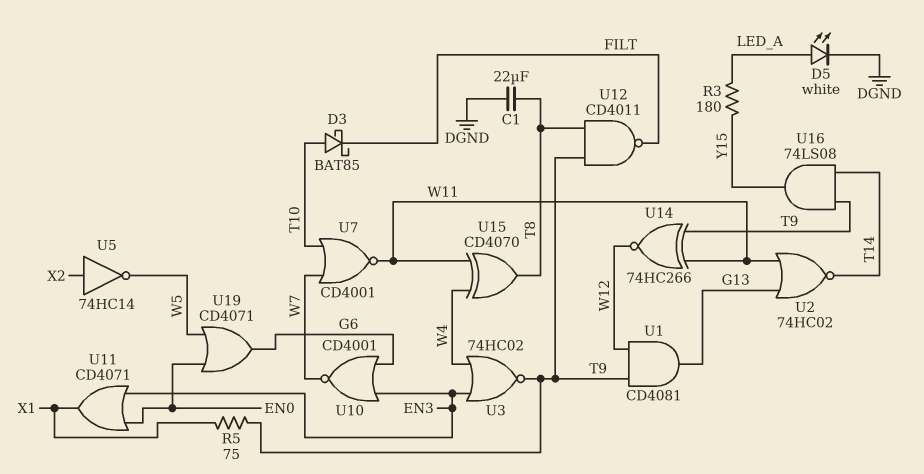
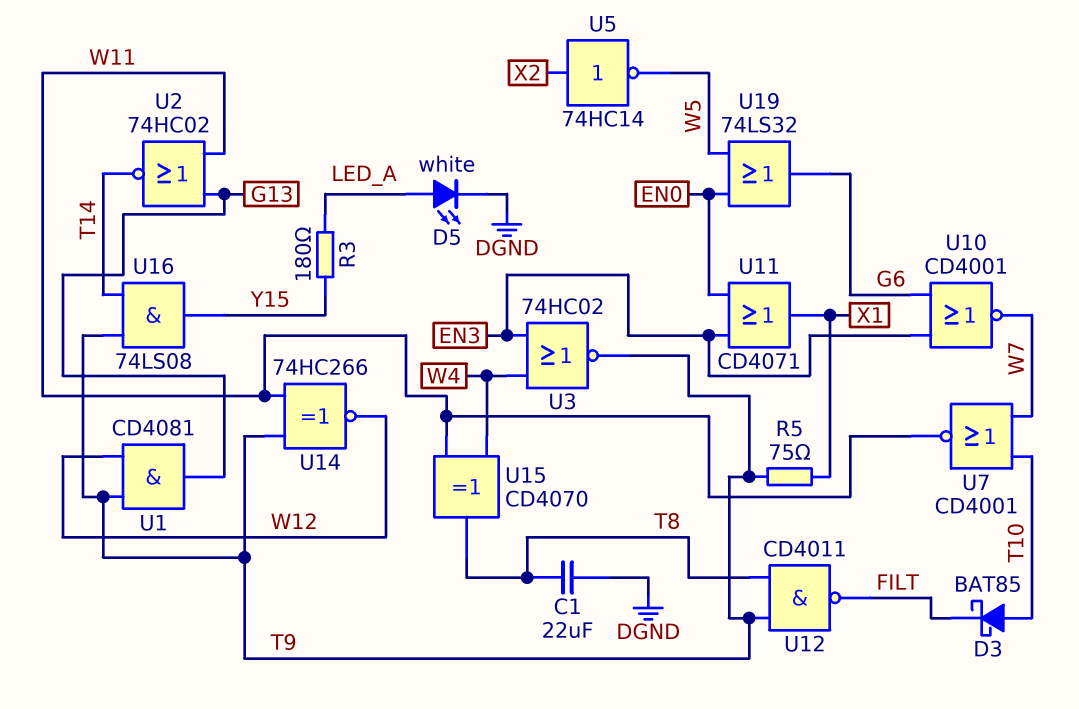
U19: OR CD4071 (in EN0, in W5, out G6) -> OR 74LS32 (in EN0, in W5, out G6)

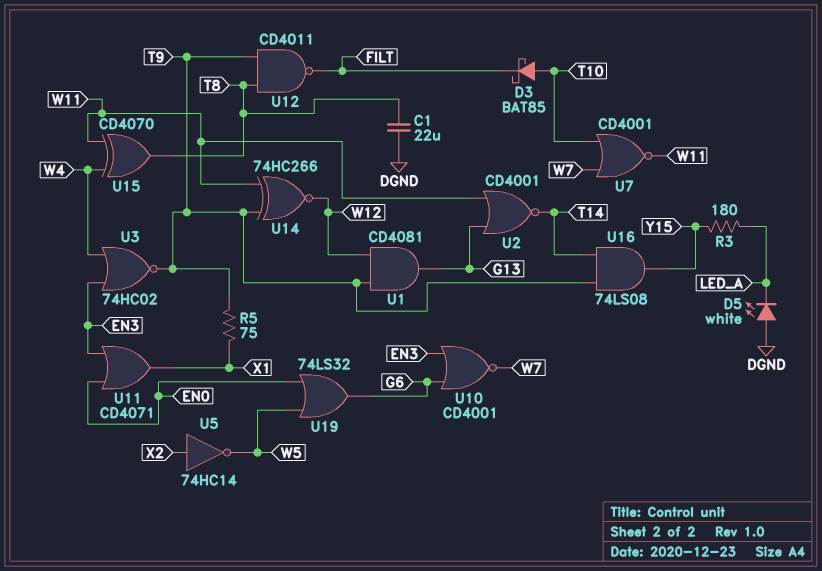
D5: LED white (A LED_A, K DGND) -> LED white (A DGND, K LED_A)
U2: NOR 74HC02 (in G13, in W11, out T14) -> NOR CD4001 (in G13, in W11, out T14)

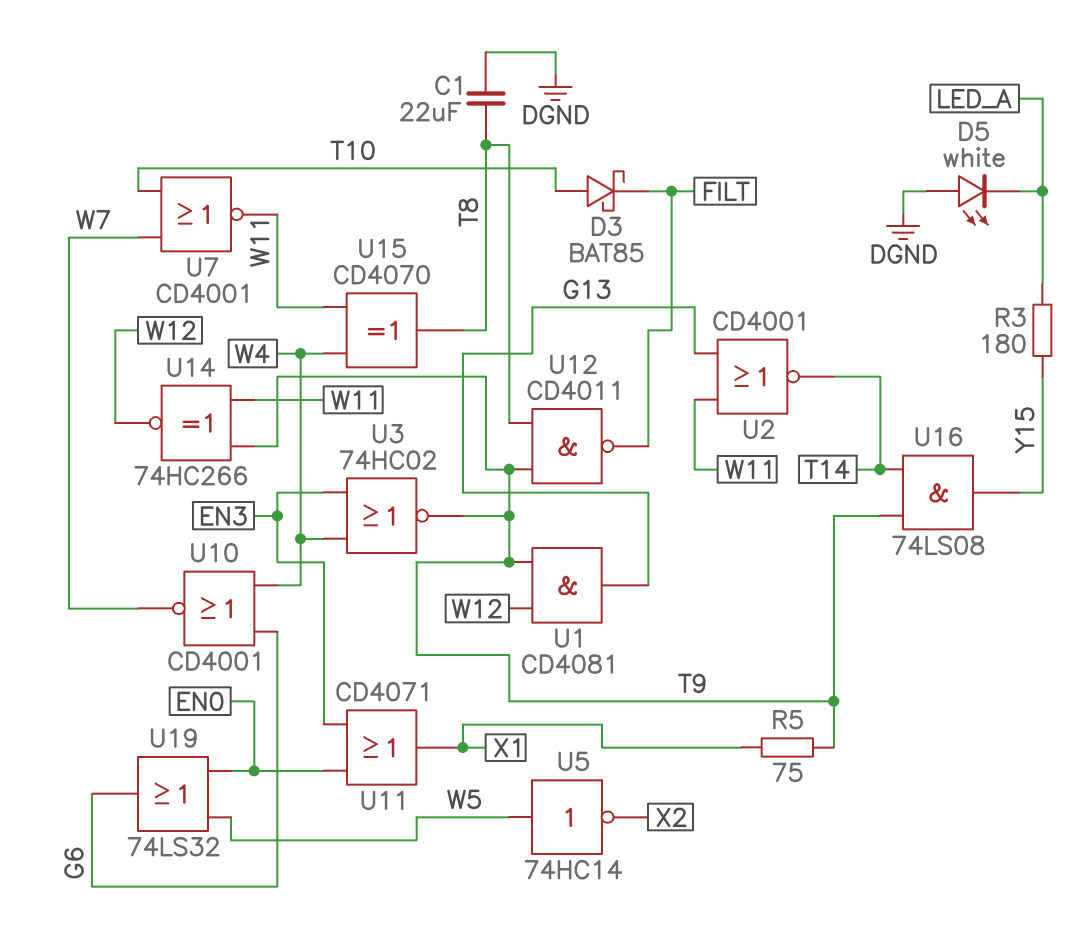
U5: NOT 74HC14 (in X2, out W5) -> NOT 74HC14 (in W5, out X2)
U10: NOR CD4001 (in EN3, in G6, out W7) -> NOR CD4001 (in G6, in W4, out W7)

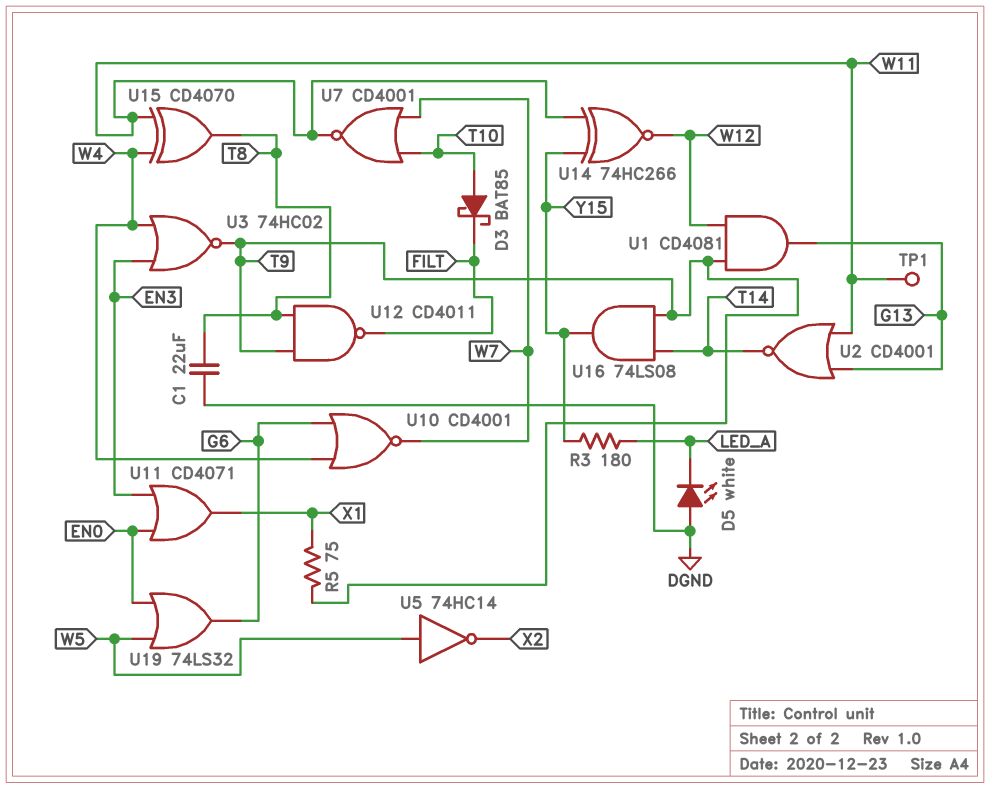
TP1: none -> test point (W11)
U14: XNOR 74HC266 (in T9, in W11, out W12) -> XNOR 74HC266 (in W11, in Y15, out W12)

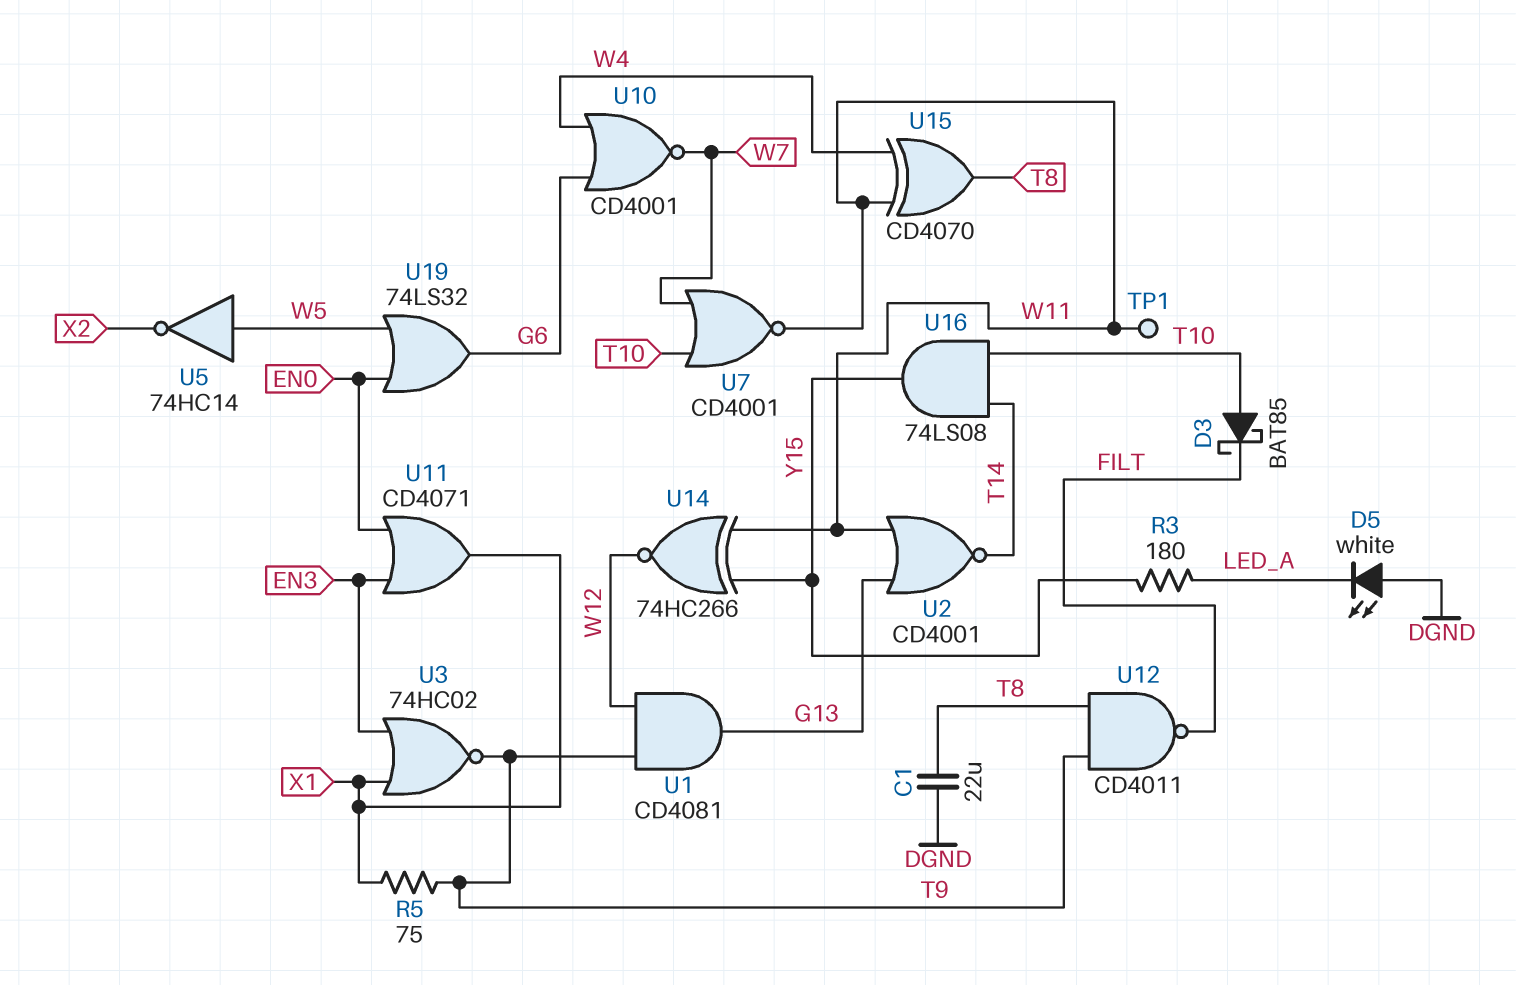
U3: NOR 74HC02 (in EN3, in W4, out T9) -> NOR 74HC02 (in EN3, in X1, out T9)
U16: AND 74LS08 (in T9, in T14, out Y15) -> AND 74LS08 (in T10, in T14, out Y15)

